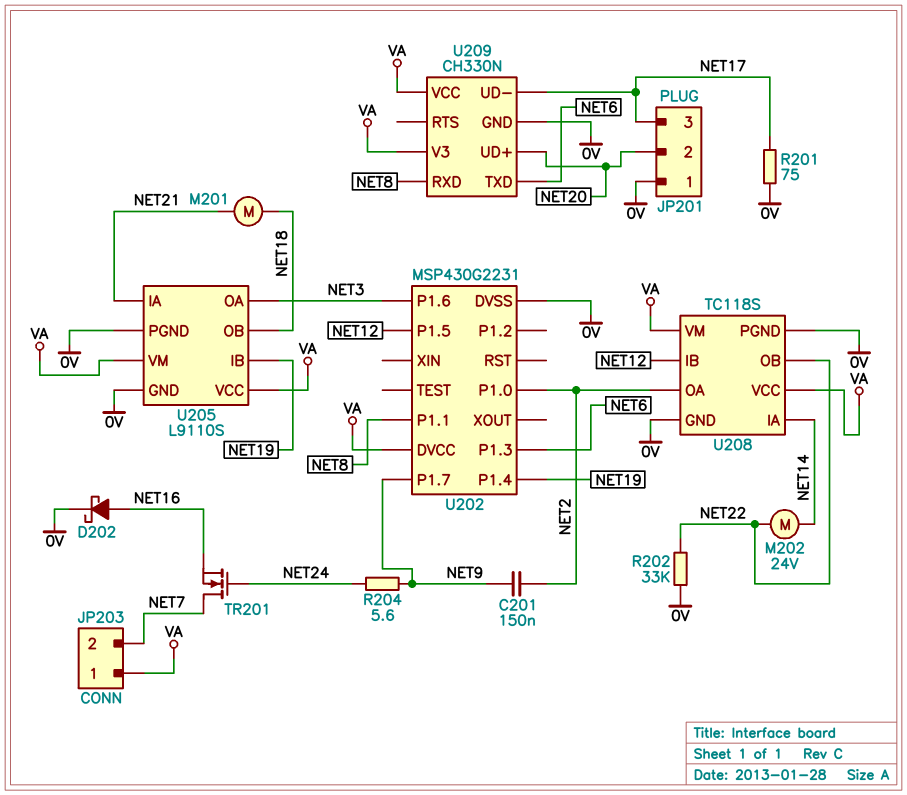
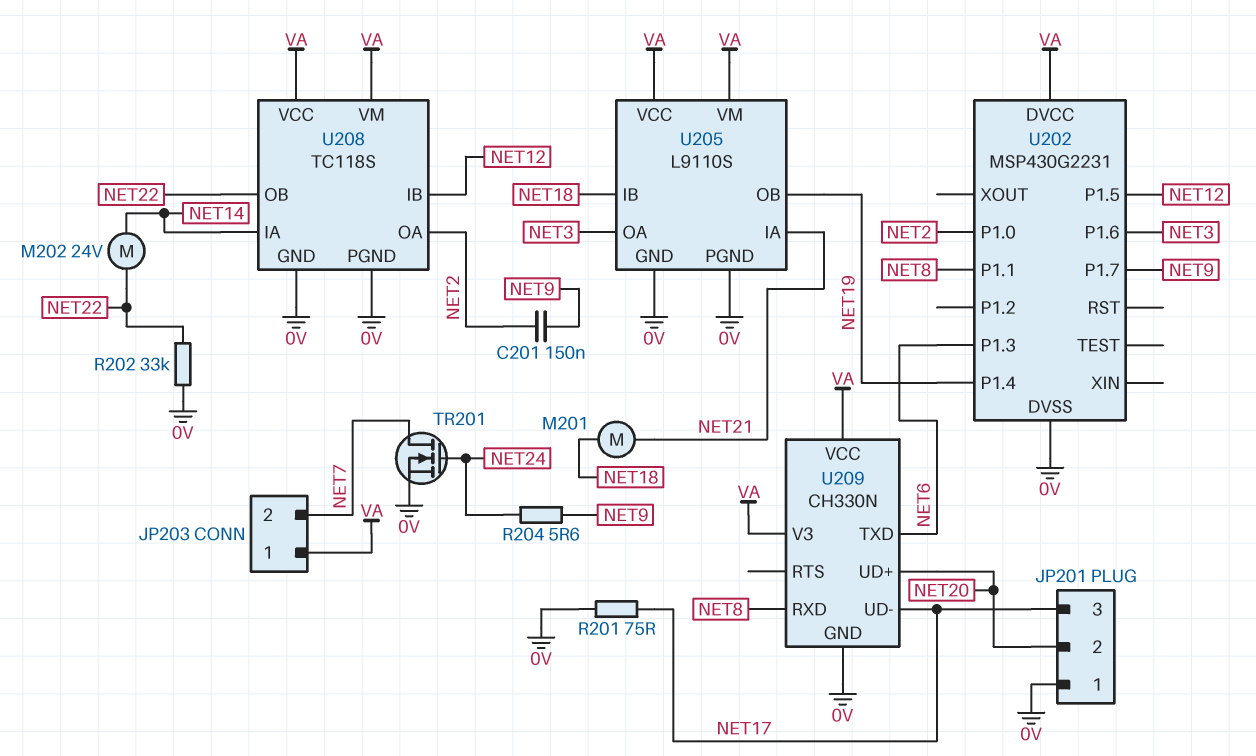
D202: schottky (A NET16, K 0V) -> none
TR201: NMOS (G NET24, D NET7, S NET16) -> NMOS (G NET24, D NET7, S 0V)
U205 pin IB: NET19 -> NET18
U205 pin OB: NET18 -> NET19

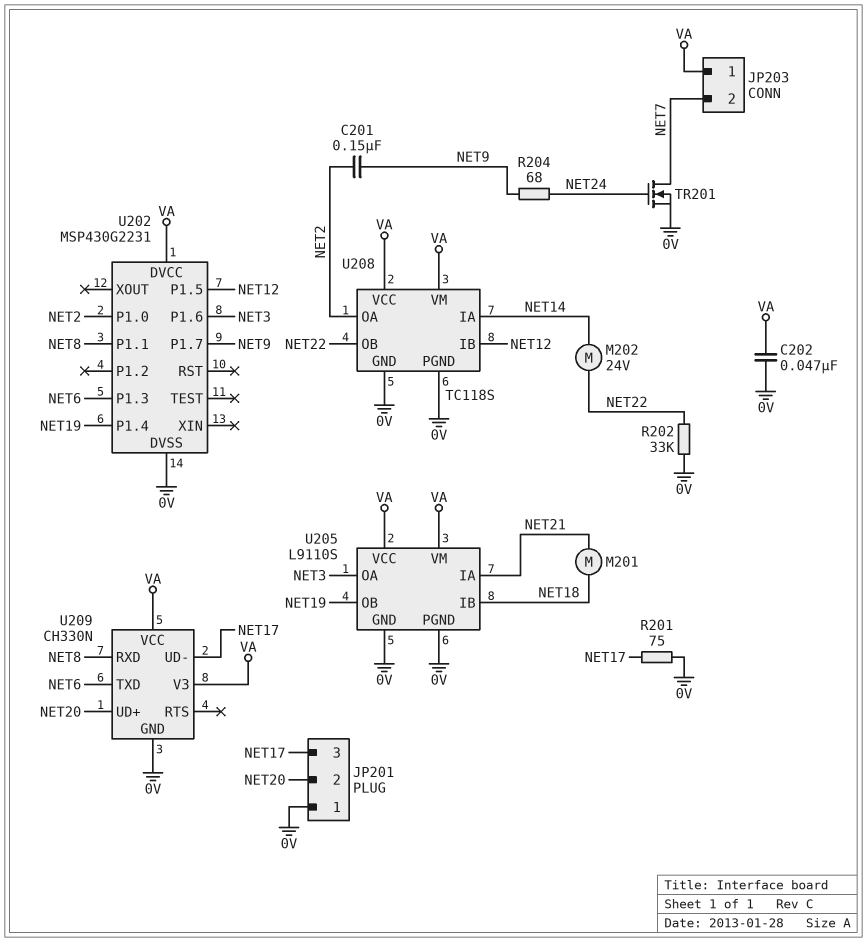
C202: none -> 47nF (0V, VA)
R204: 5.6 (NET9, NET24) -> 68 (NET9, NET24)

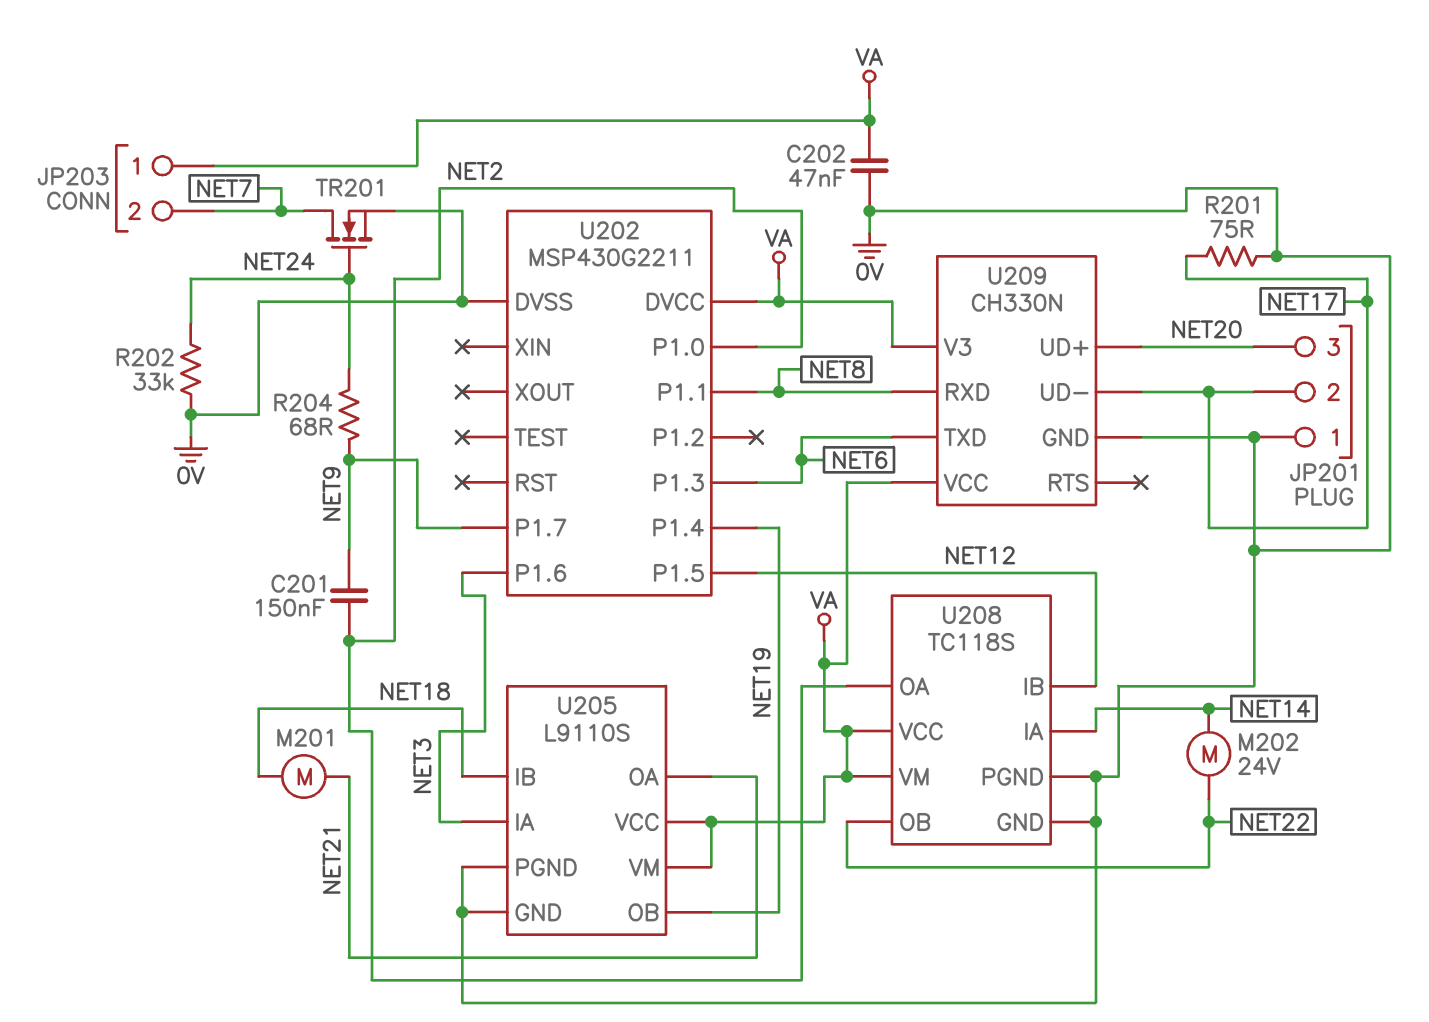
JP201 pin 2: NET20 -> NET17
JP201 pin 3: NET17 -> NET20
R202: 33k (0V, NET22) -> 33k (0V, NET24)
U202: MSP430G2231 -> MSP430G2211
U205 pin IA: NET21 -> NET3
U205 pin OA: NET3 -> NET21

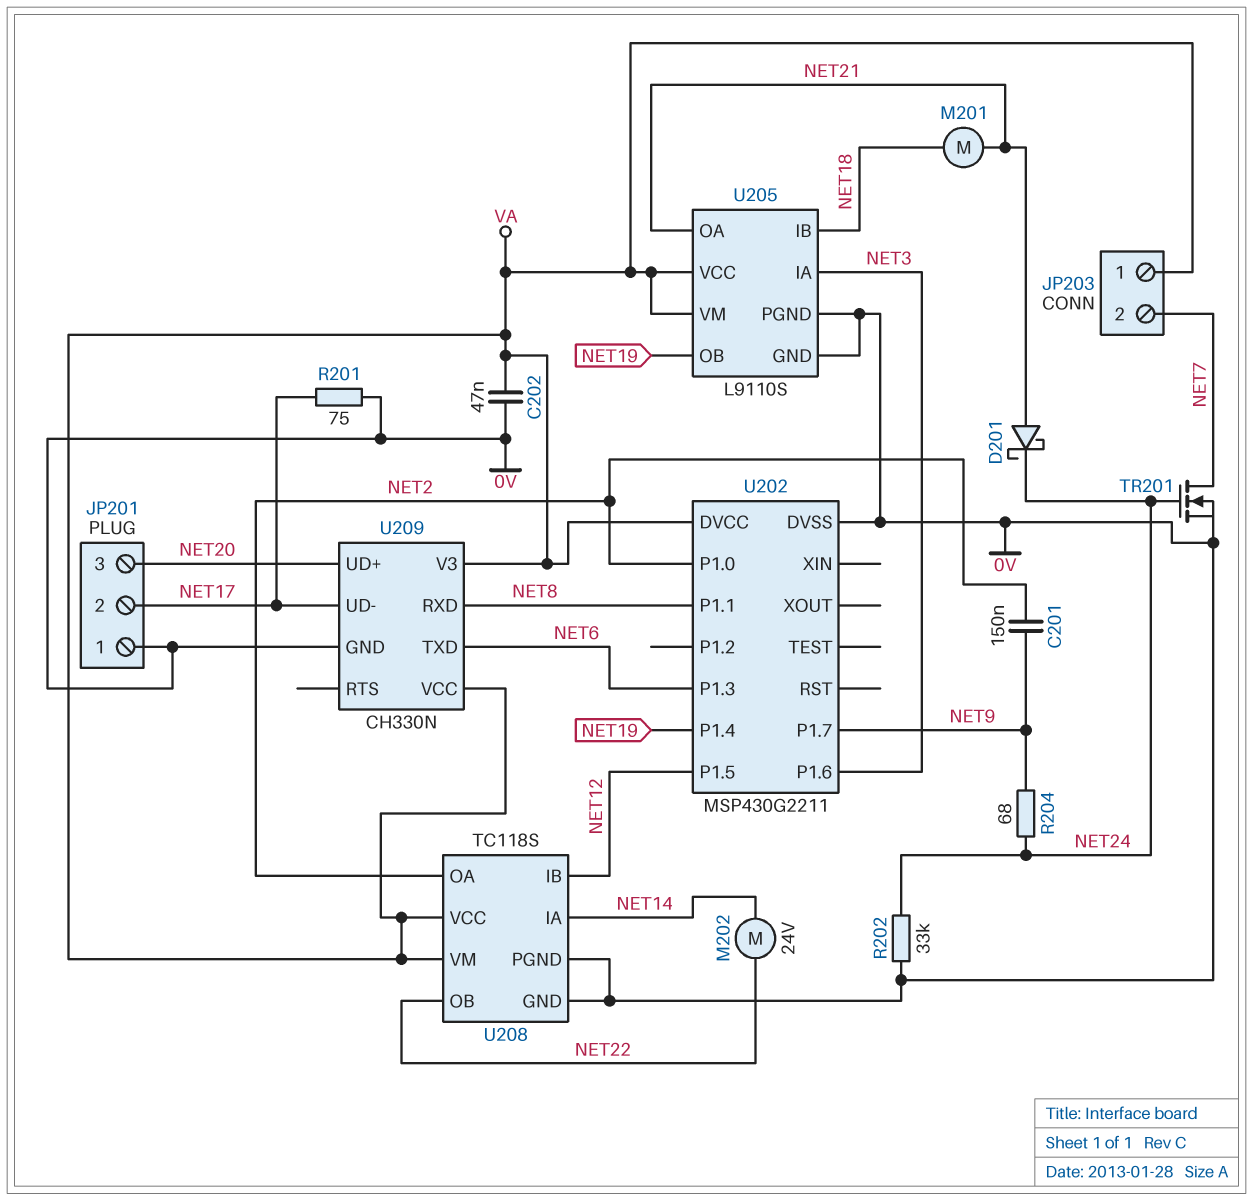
D201: none -> schottky (A NET21, K NET24)

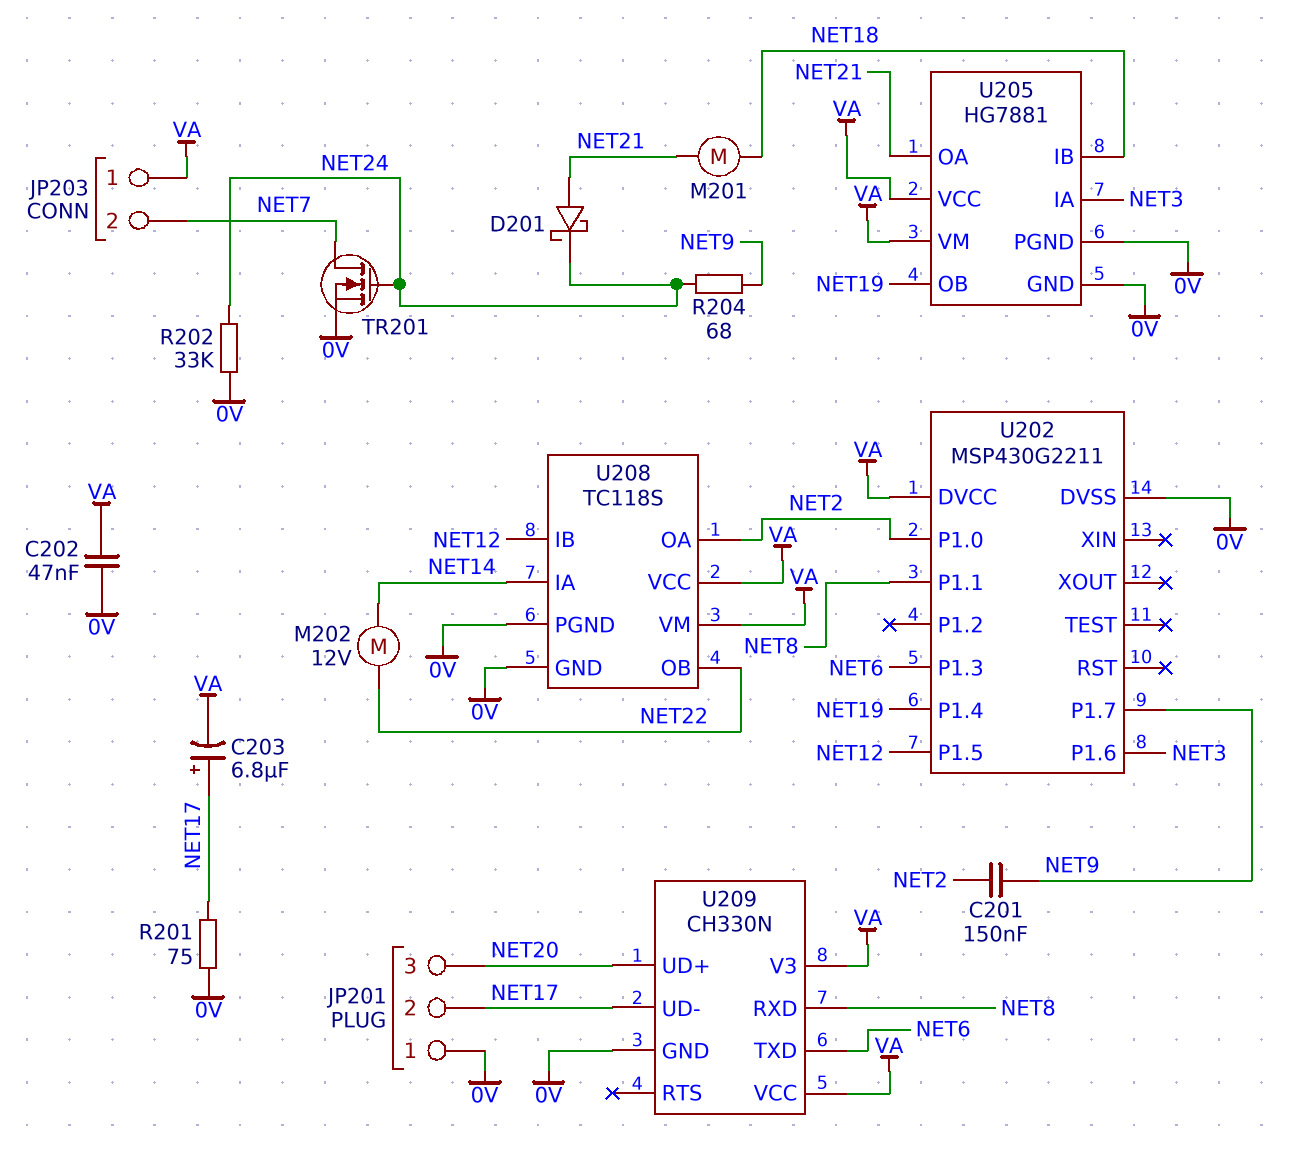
C203: none -> 6.8uF (plus NET17, minus VA)
M202: motor 24V (NET14, NET22) -> motor 12V (NET14, NET22)
U205: L9110S -> HG7881

